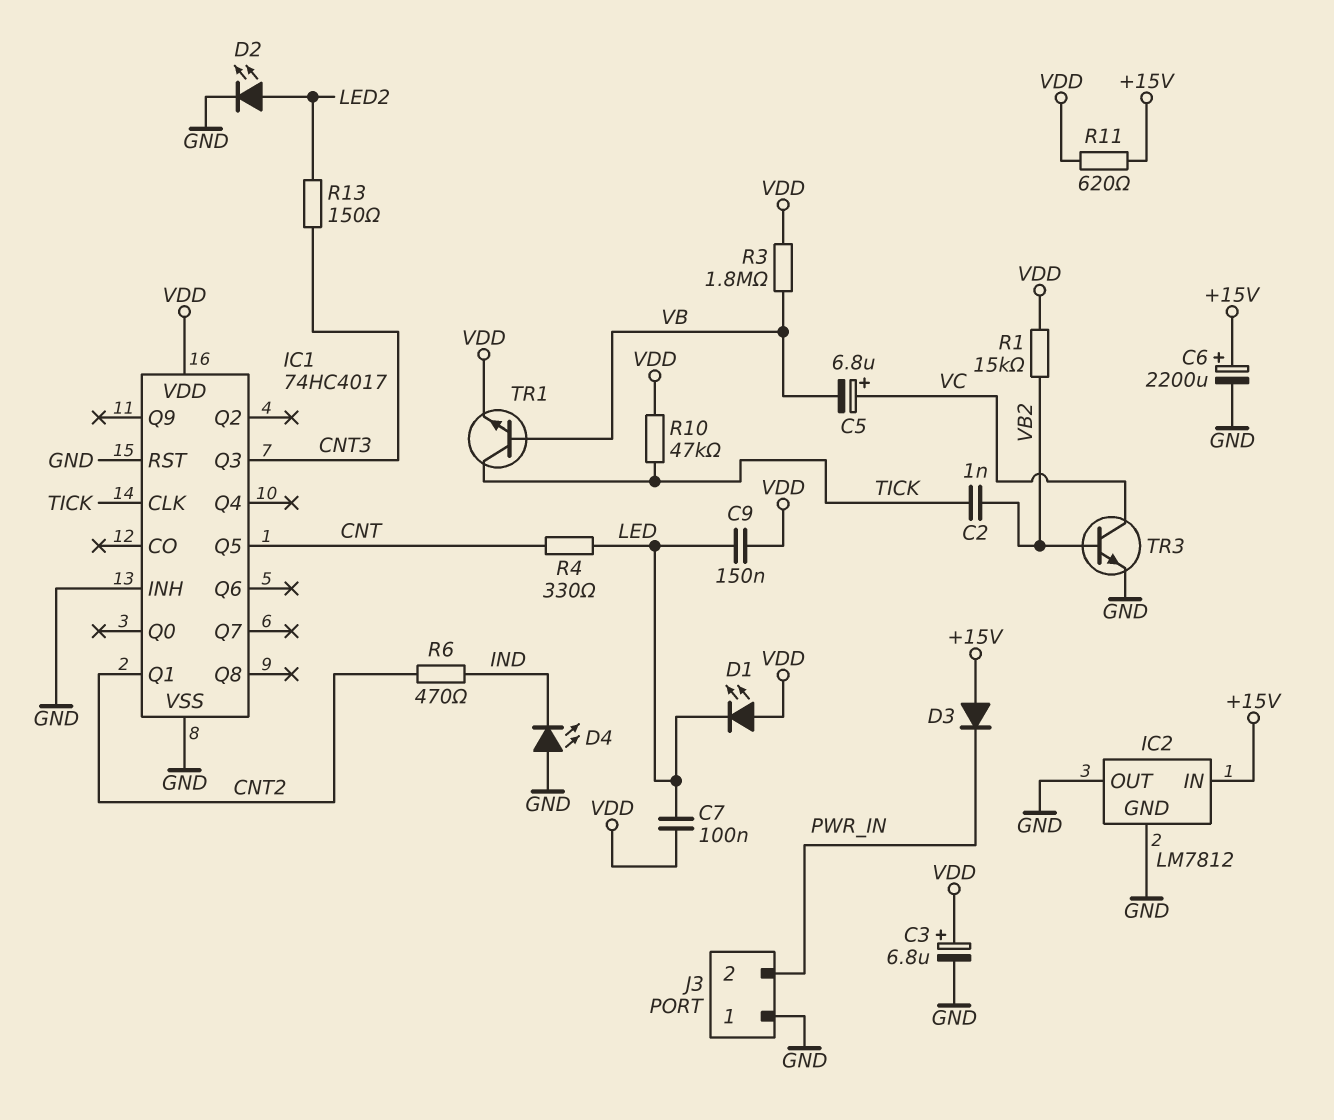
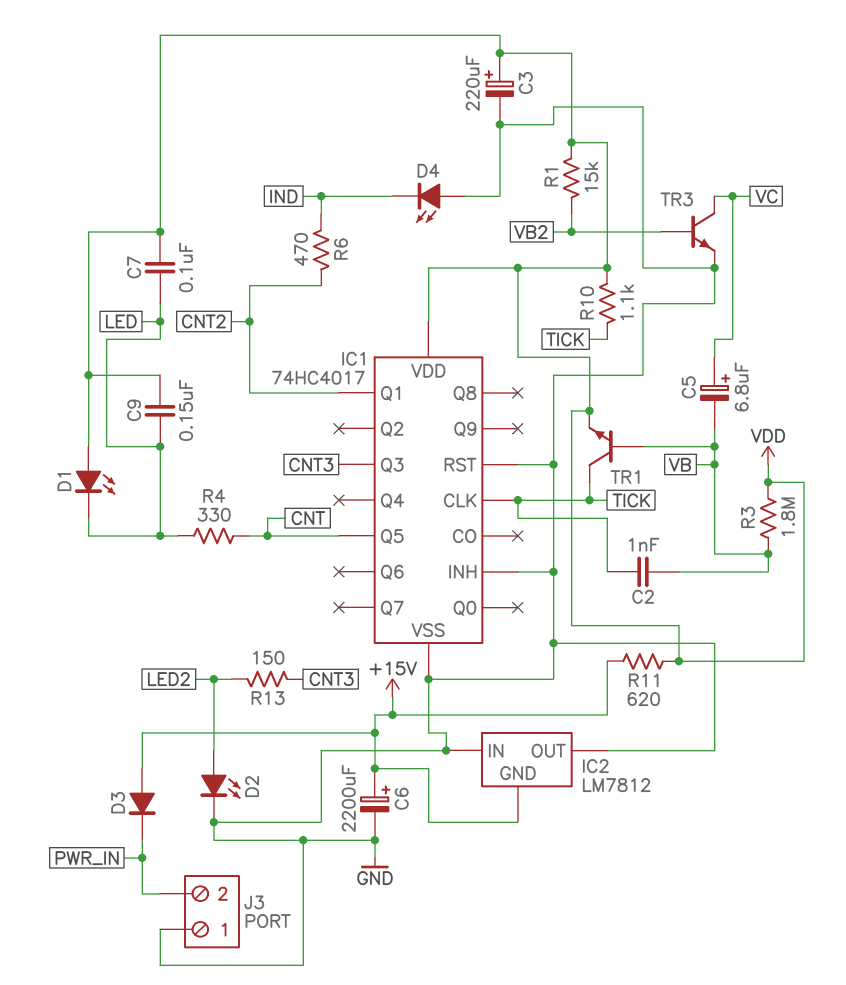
C2: 1nF (TICK, VB2) -> 1nF (TICK, VB)
C3: 6.8uF (plus VDD, minus GND) -> 220uF (plus VDD, minus GND)
IC2 pin GND: GND -> +15V
IC2 pin IN: +15V -> GND
R10: 47k (TICK, VDD) -> 1.1k (TICK, VDD)

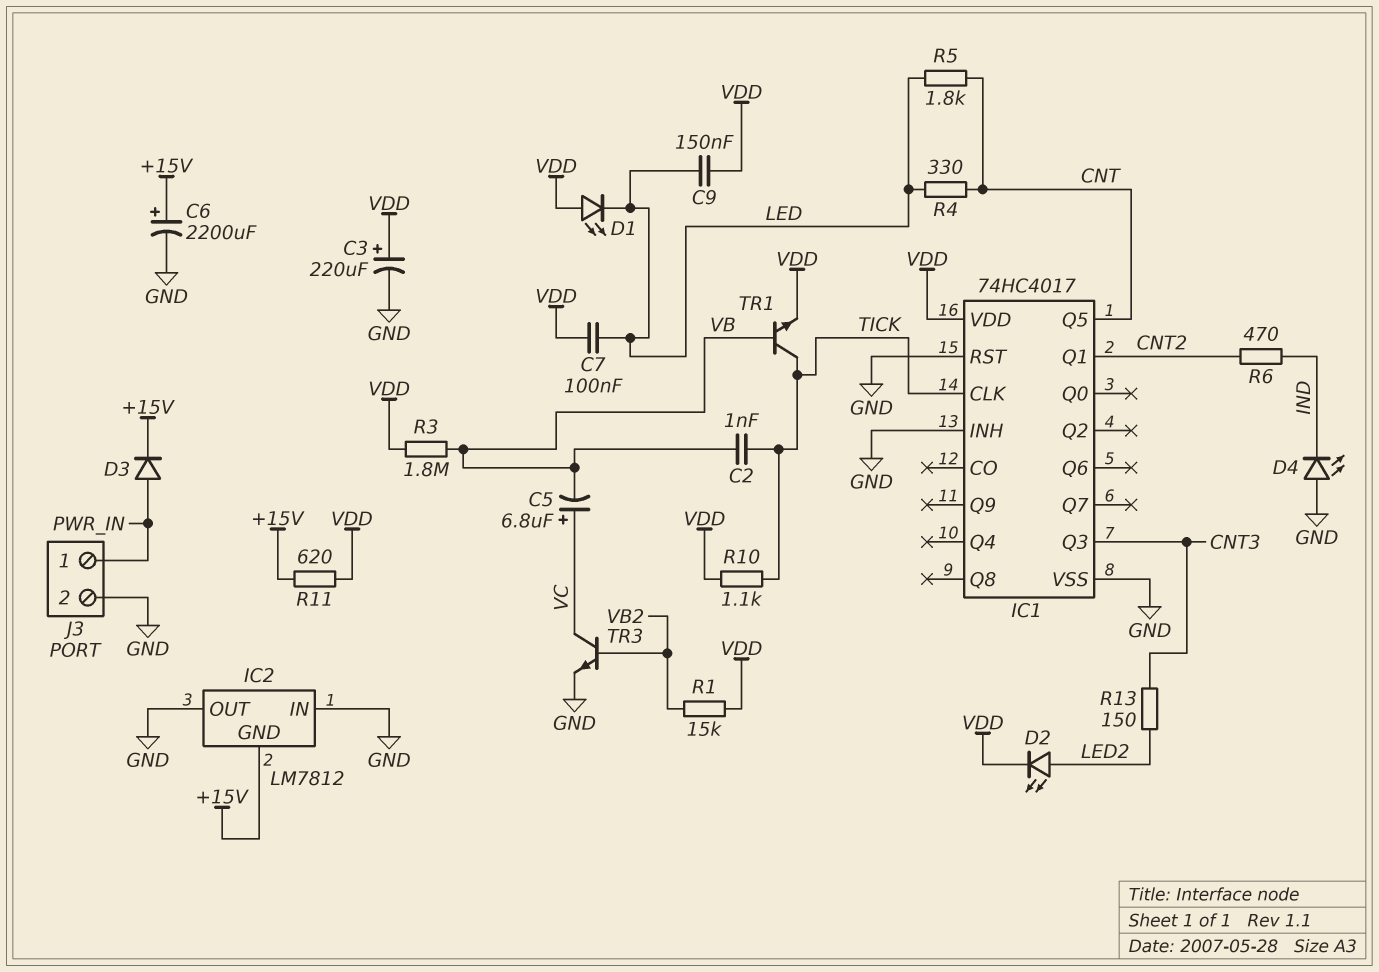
D2: LED (A LED2, K GND) -> LED (A LED2, K VDD)
D3: diode (A +15V, K PWR_IN) -> diode (A PWR_IN, K +15V)
J3 pin 1: GND -> PWR_IN
J3 pin 2: PWR_IN -> GND
R5: none -> 1.8k (CNT, LED)

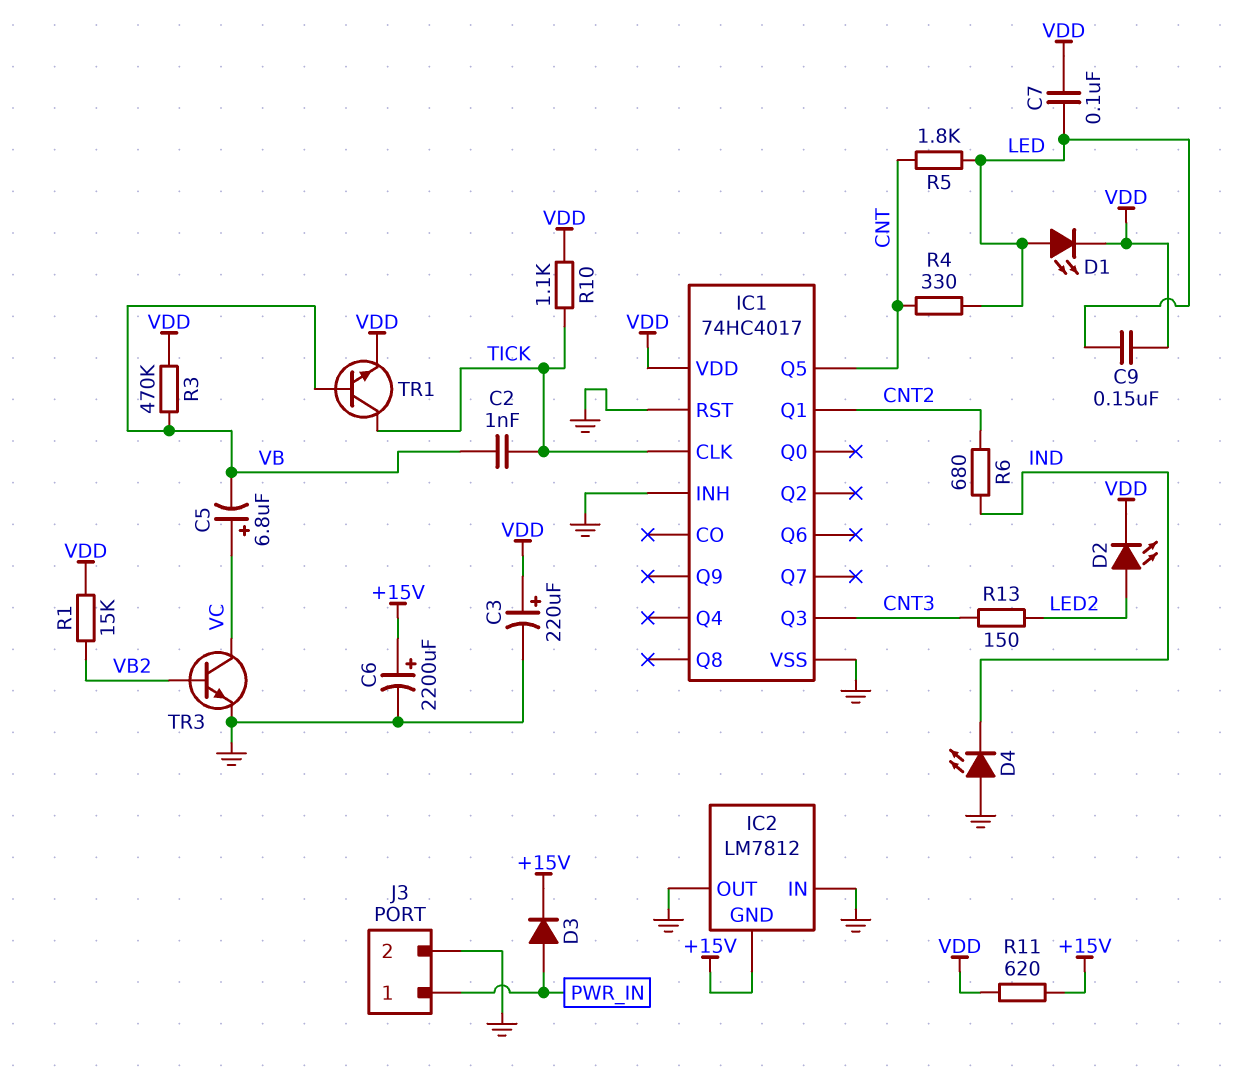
D1: LED (A VDD, K LED) -> LED (A LED, K VDD)
R3: 1.8M (VB, VDD) -> 470k (VB, VDD)
R6: 470 (CNT2, IND) -> 680 (CNT2, IND)

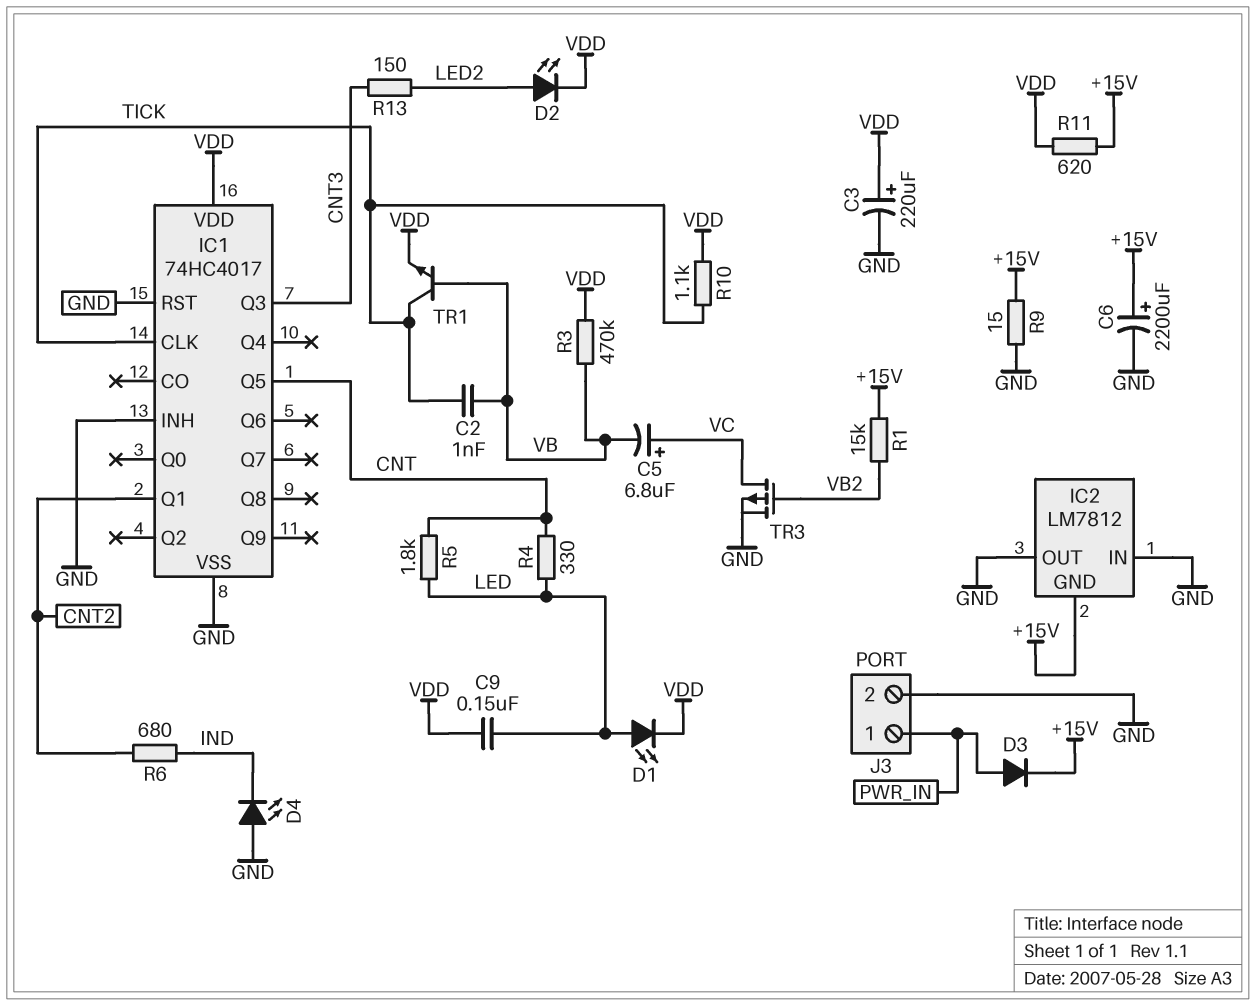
C7: 100nF (LED, VDD) -> none
R1: 15k (VB2, VDD) -> 15k (+15V, VB2)
R9: none -> 15 (+15V, GND)
TR3: NPN (B VB2, C VC, E GND) -> PMOS (G VB2, D VC, S GND)

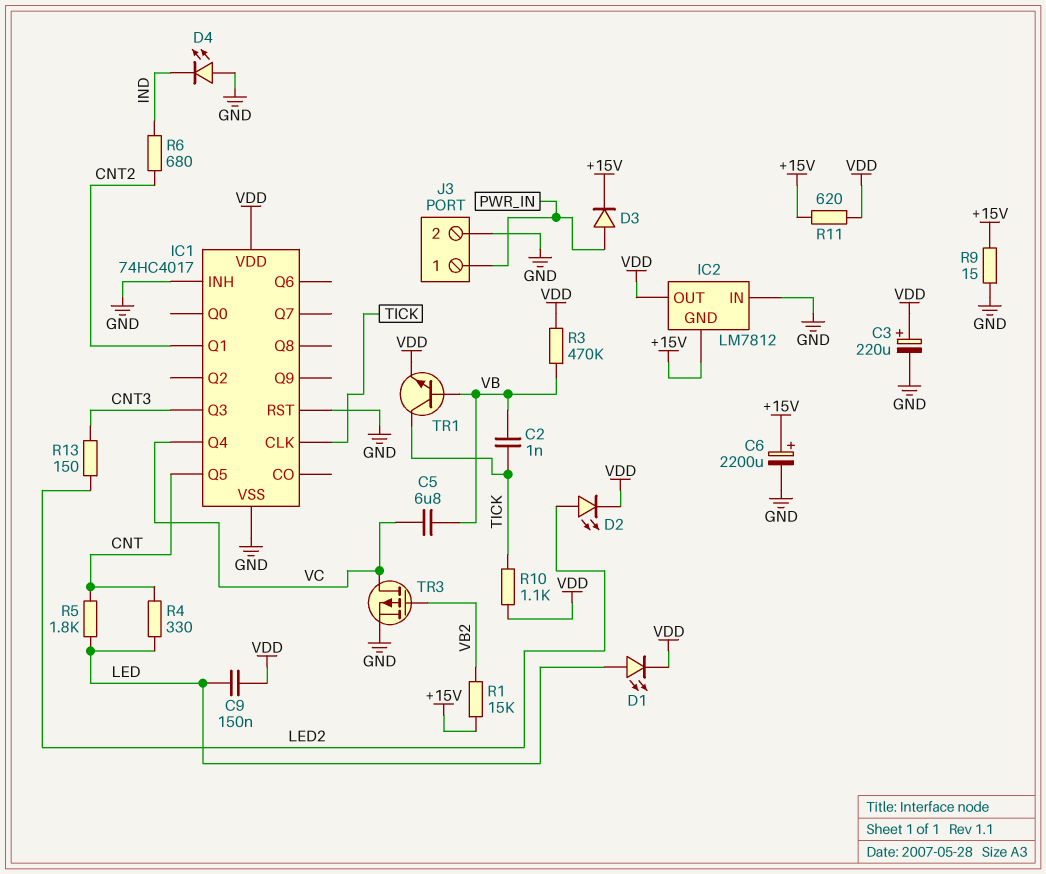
C5: 6.8uF (plus VC, minus VB) -> 6.8uF (VB, VC)
IC1 pin Q4: none -> VC
IC2 pin OUT: GND -> VDD

